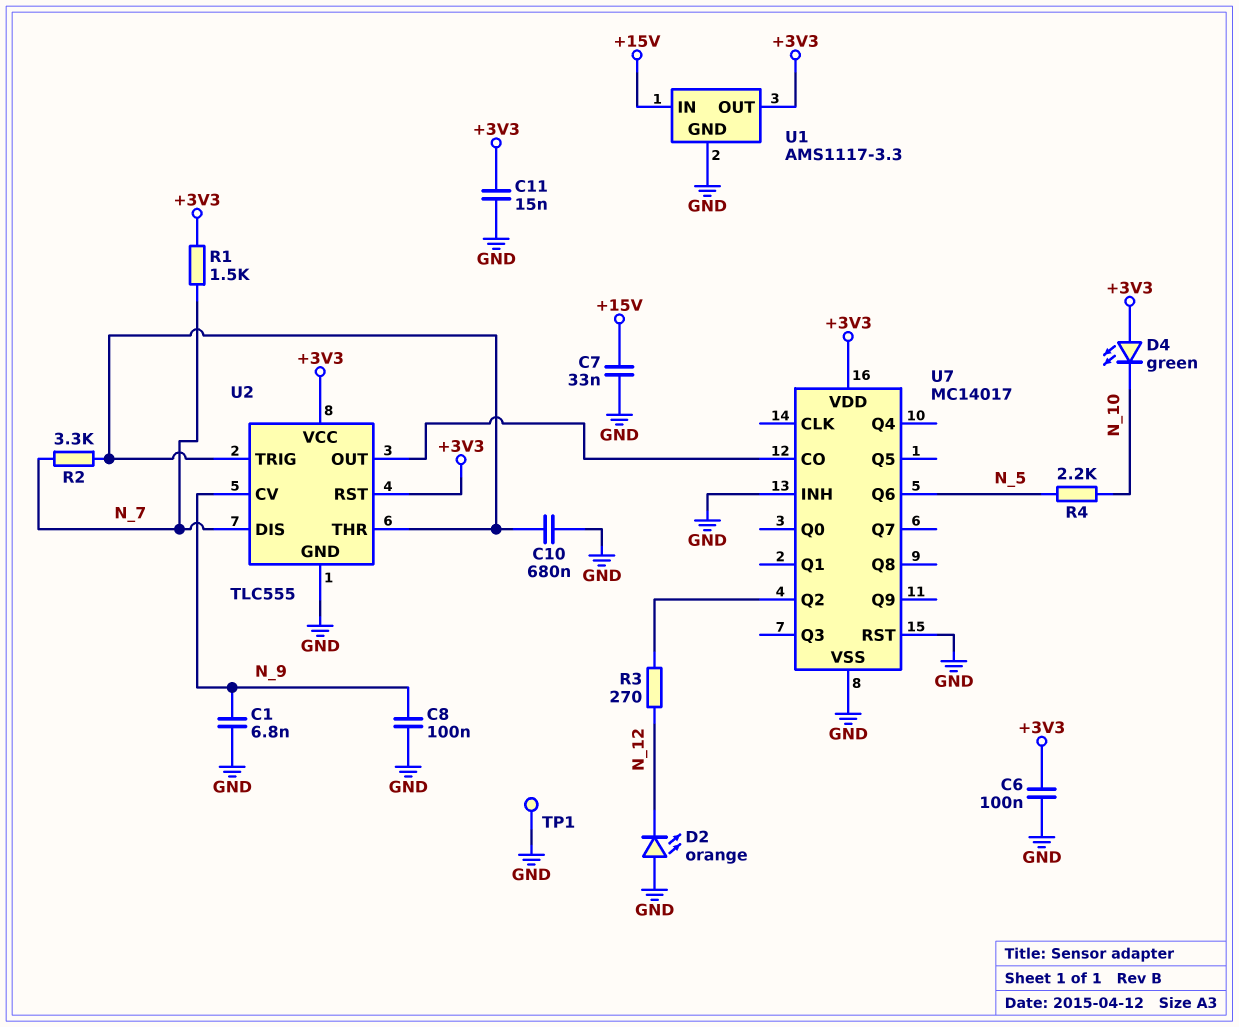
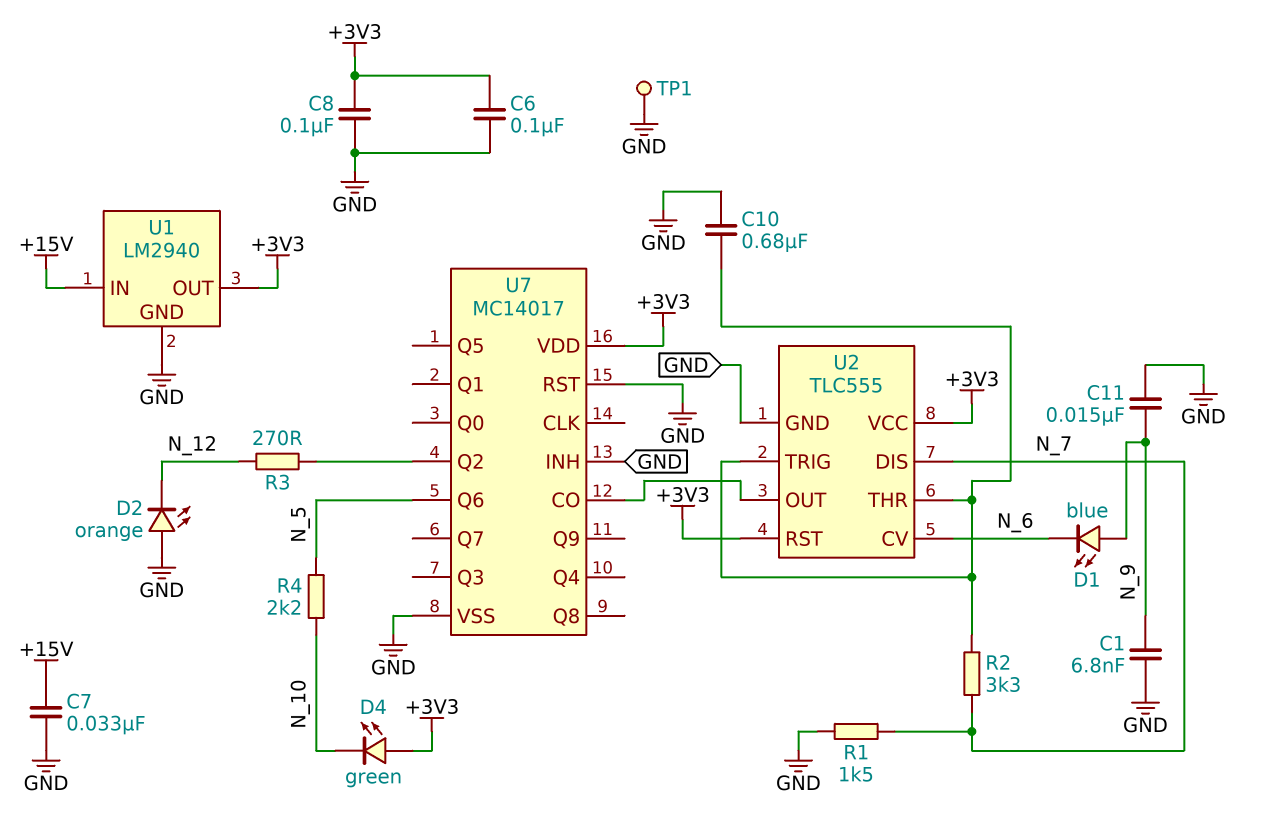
C8: 100nF (GND, N_9) -> 100nF (+3V3, GND)
C11: 15nF (+3V3, GND) -> 15nF (GND, N_9)
D1: none -> LED blue (A N_9, K N_6)
R1: 1.5k (+3V3, N_7) -> 1.5k (GND, N_7)
U1: AMS1117-3.3 -> LM2940
U2 pin CV: N_9 -> N_6

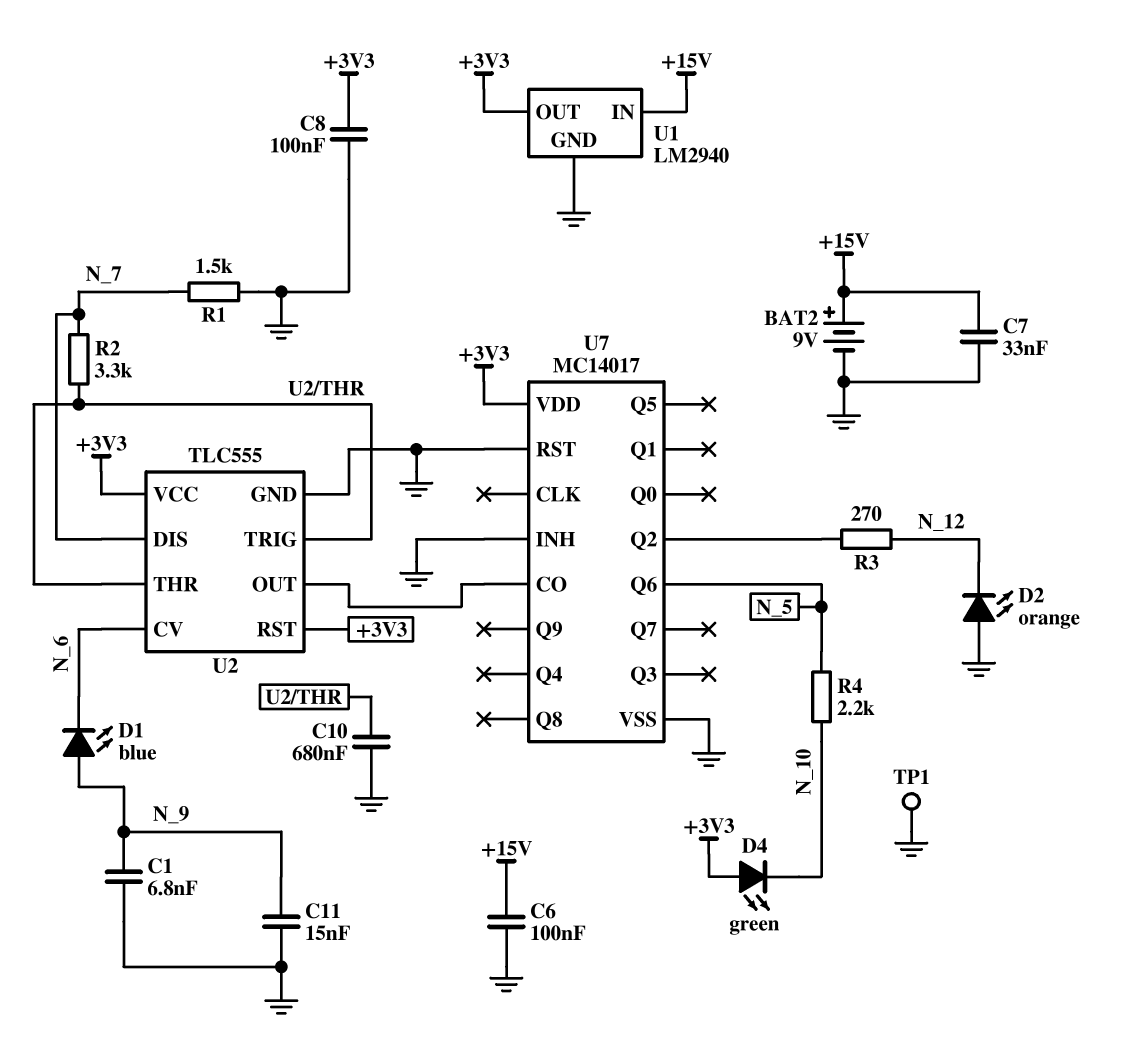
BAT2: none -> 9V (plus +15V, minus GND)
C6: 100nF (+3V3, GND) -> 100nF (+15V, GND)

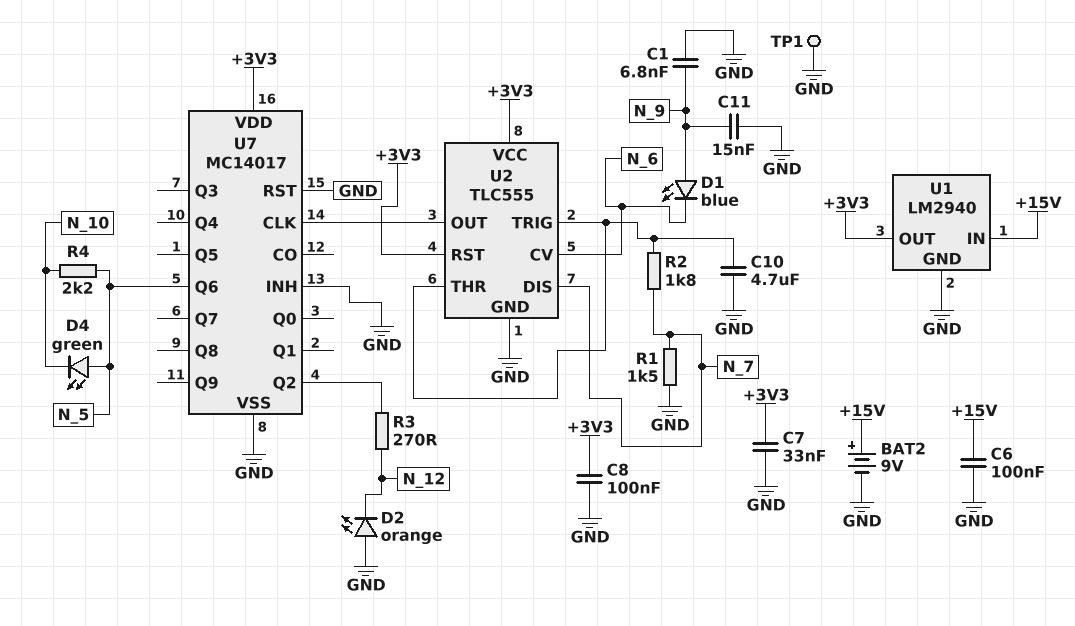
C7: 33nF (+15V, GND) -> 33nF (+3V3, GND)
C10: 680nF (GND, U2/THR) -> 4.7uF (GND, U2/THR)
D4: LED green (A +3V3, K N_10) -> LED green (A N_5, K N_10)
R2: 3.3k (N_7, U2/THR) -> 1.8k (N_7, U2/THR)
U7 pin CLK: none -> U2/OUT
U7 pin CO: U2/OUT -> none

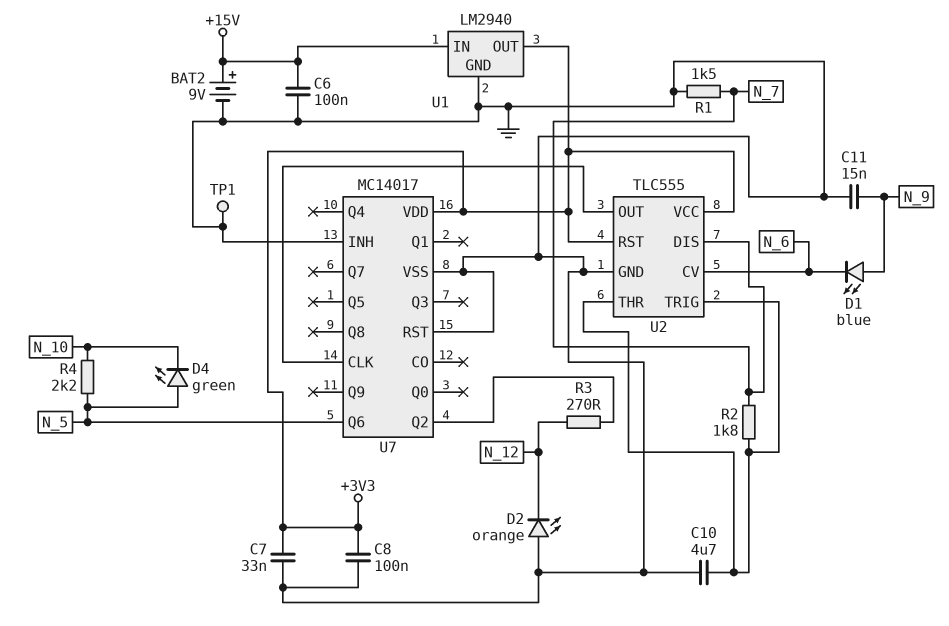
C1: 6.8nF (GND, N_9) -> none

